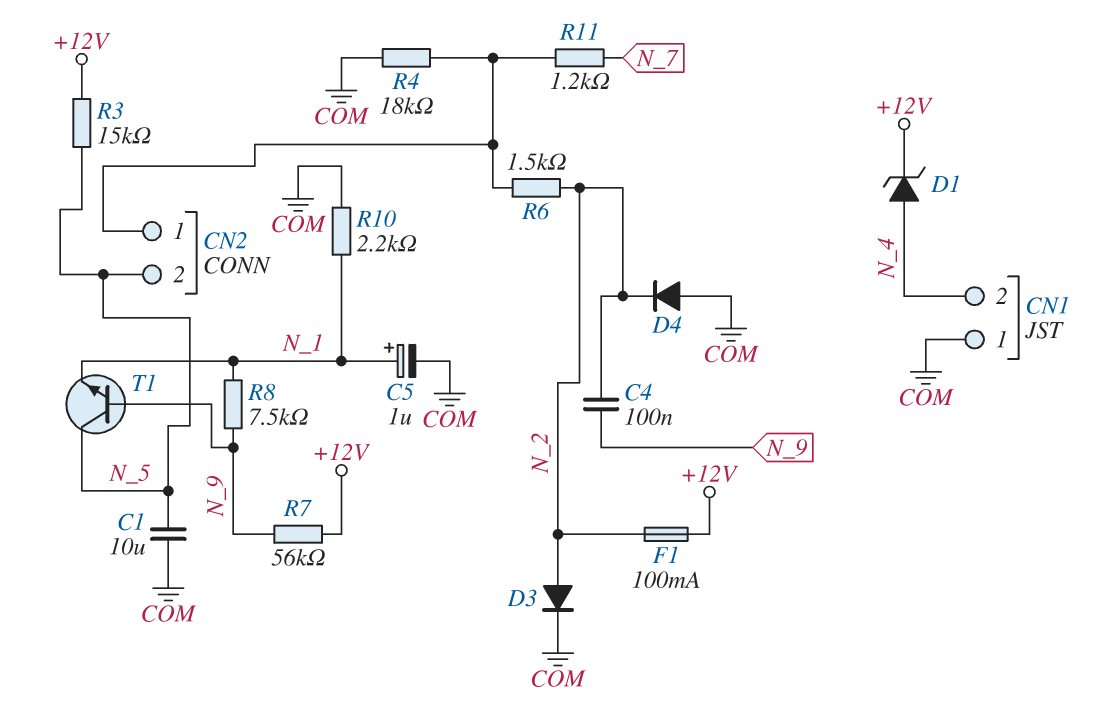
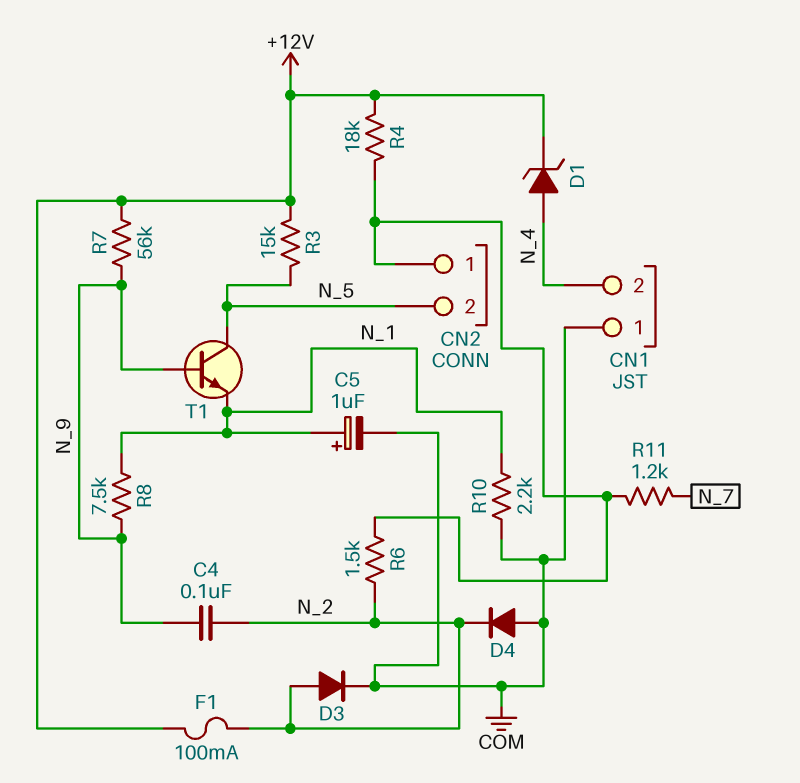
C1: 10uF (COM, N_5) -> none
R4: 18k (CN2/1, COM) -> 18k (+12V, CN2/1)

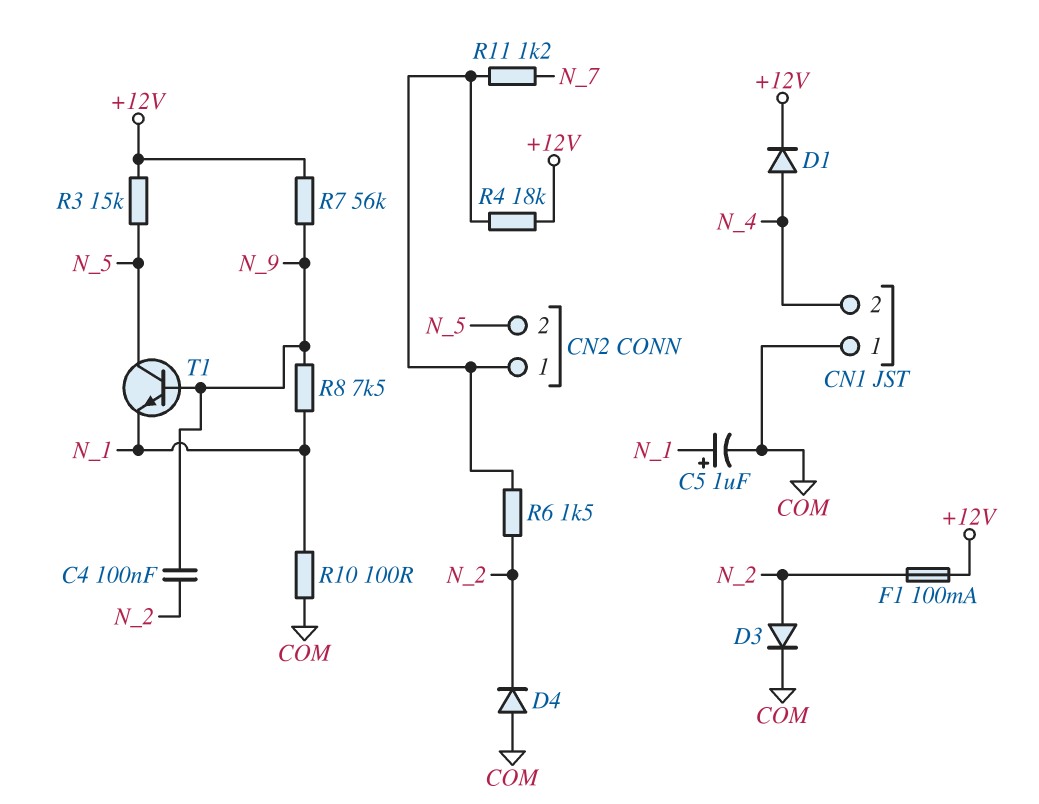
D1: zener (A N_4, K +12V) -> diode (A N_4, K +12V)
R10: 2.2k (COM, N_1) -> 100 (COM, N_1)

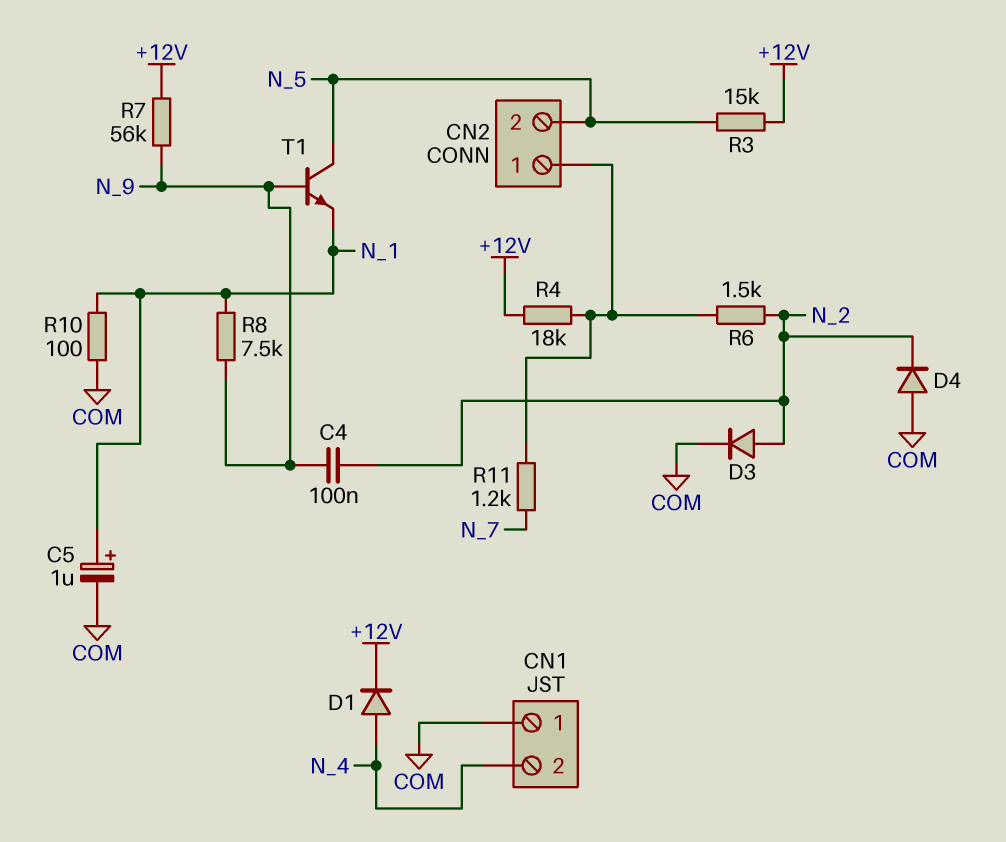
F1: 100mA (+12V, N_2) -> none

